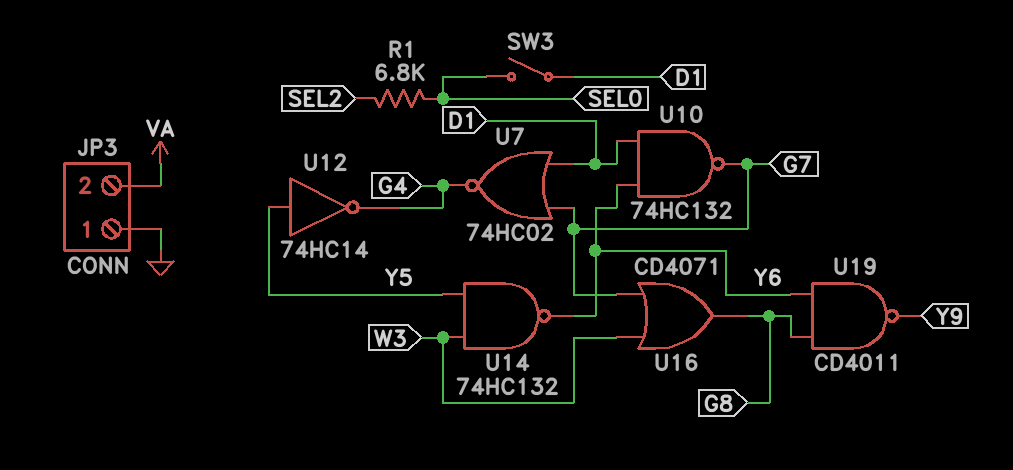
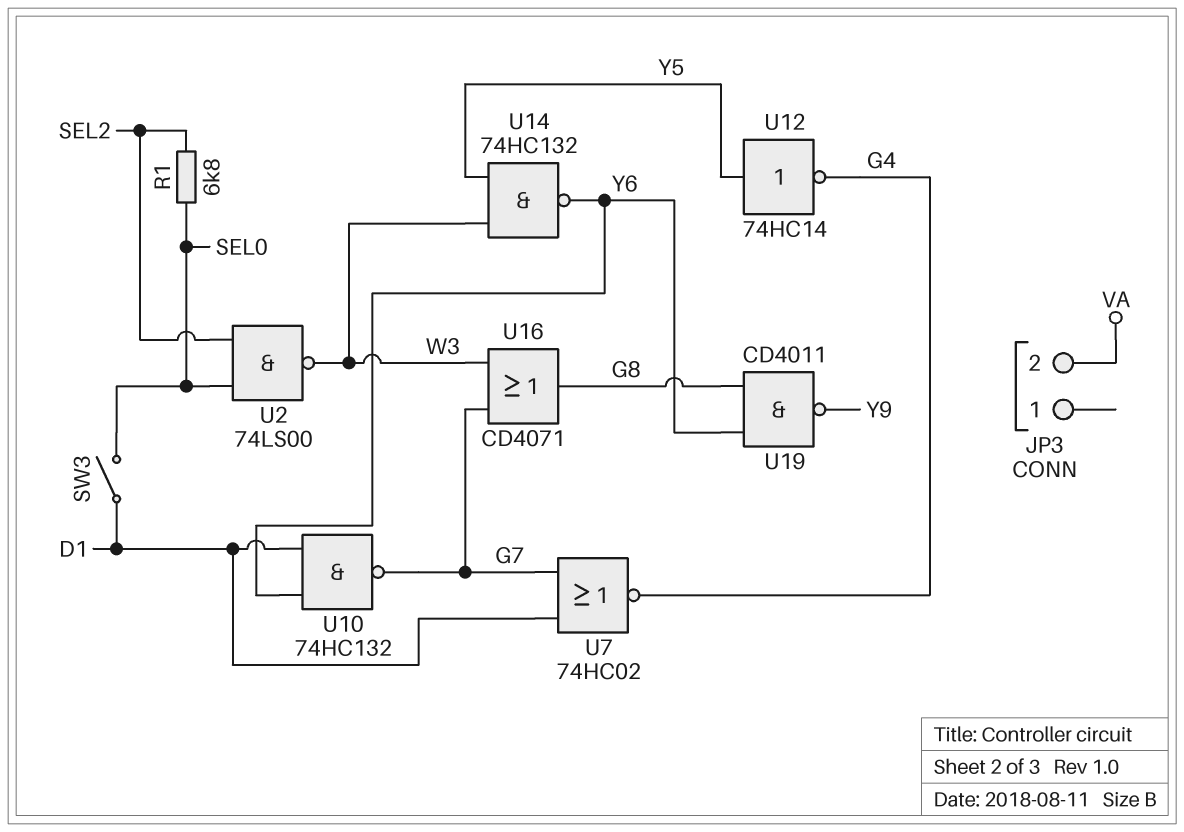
JP3 pin 1: GND -> none
U2: none -> NAND 74LS00 (in SEL0, in SEL2, out W3)

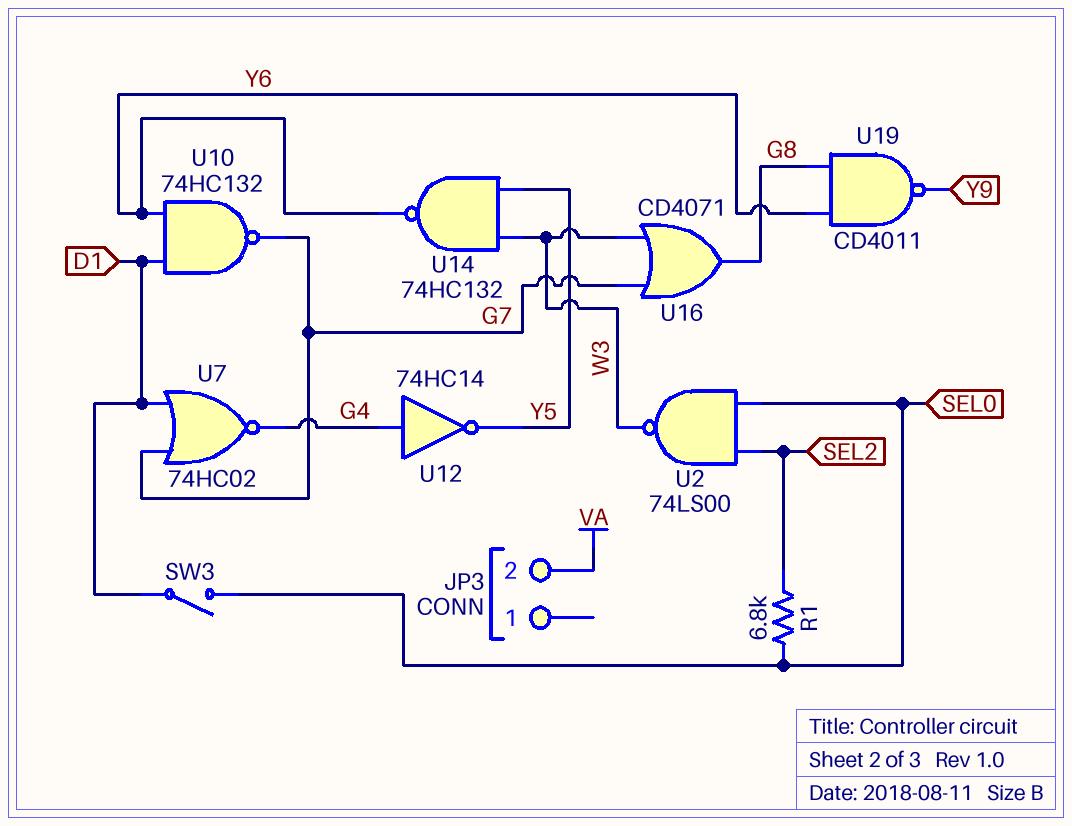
U12: NOT 74HC14 (in Y5, out G4) -> NOT 74HC14 (in G4, out Y5)

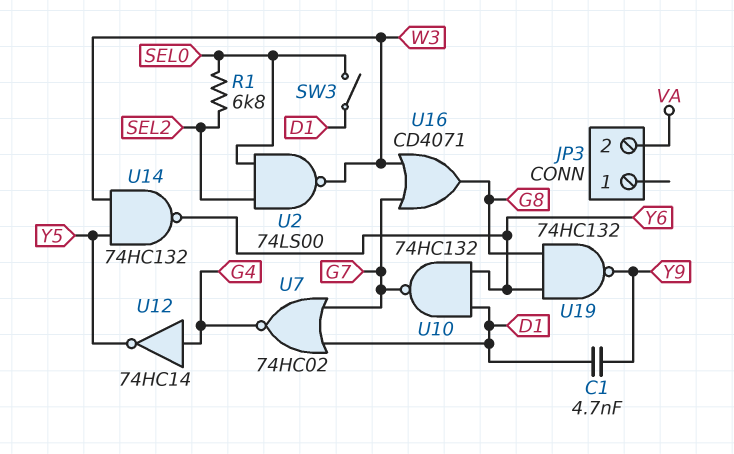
C1: none -> 4.7nF (D1, Y9)
U19: NAND CD4011 (in G8, in Y6, out Y9) -> NAND 74HC132 (in G8, in Y6, out Y9)

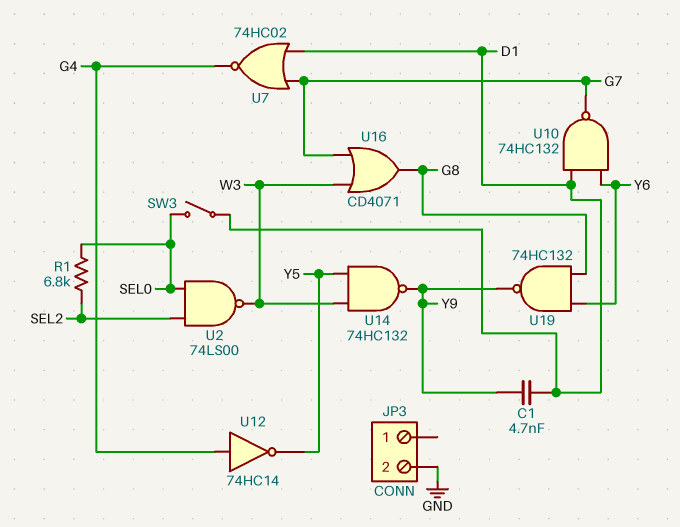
JP3 pin 2: VA -> GND
U14: NAND 74HC132 (in W3, in Y5, out Y6) -> NAND 74HC132 (in W3, in Y5, out Y9)

